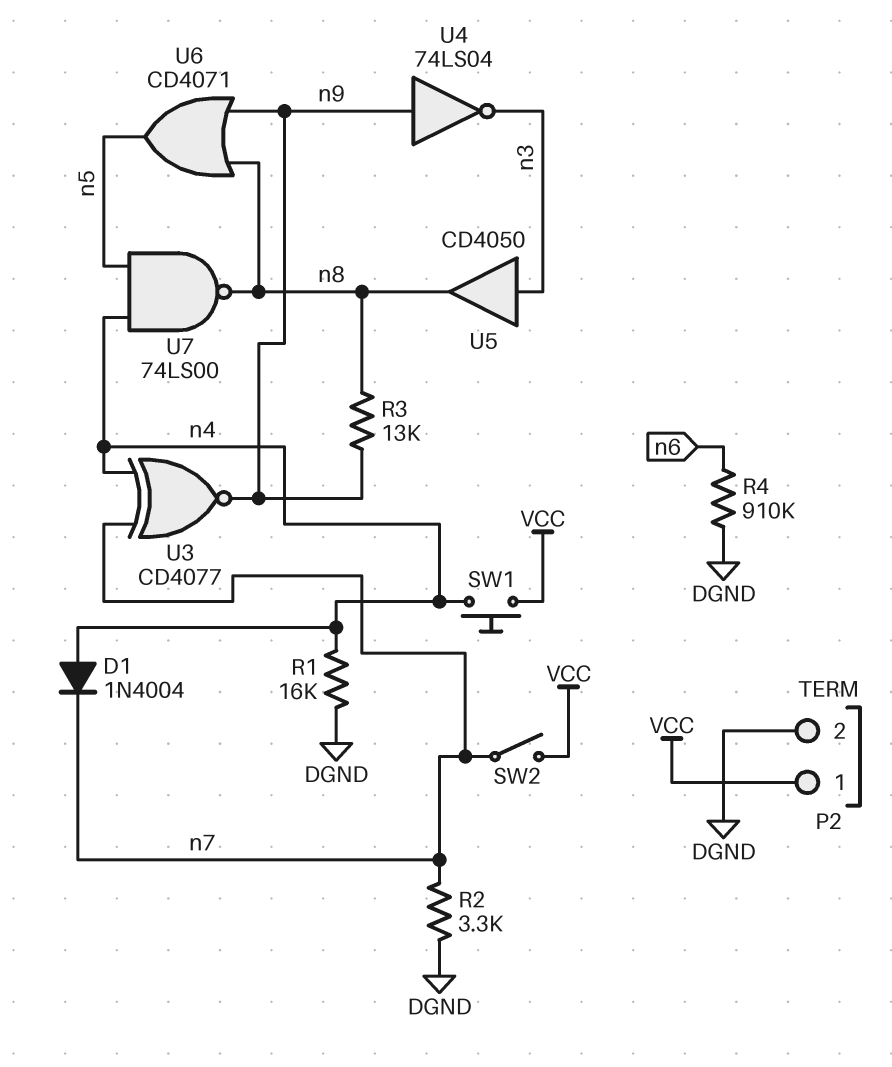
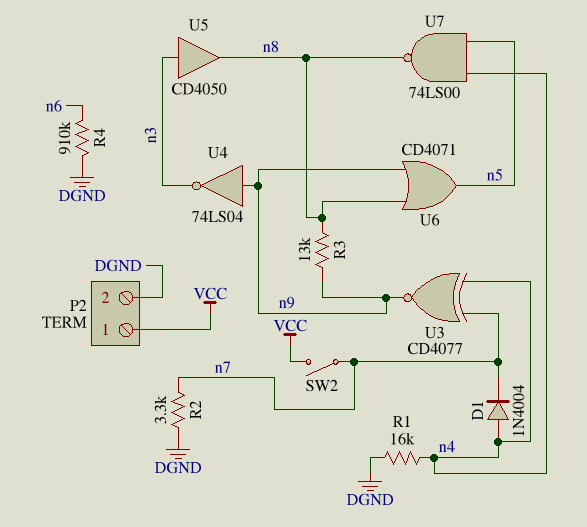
SW1: button (VCC, n4) -> none

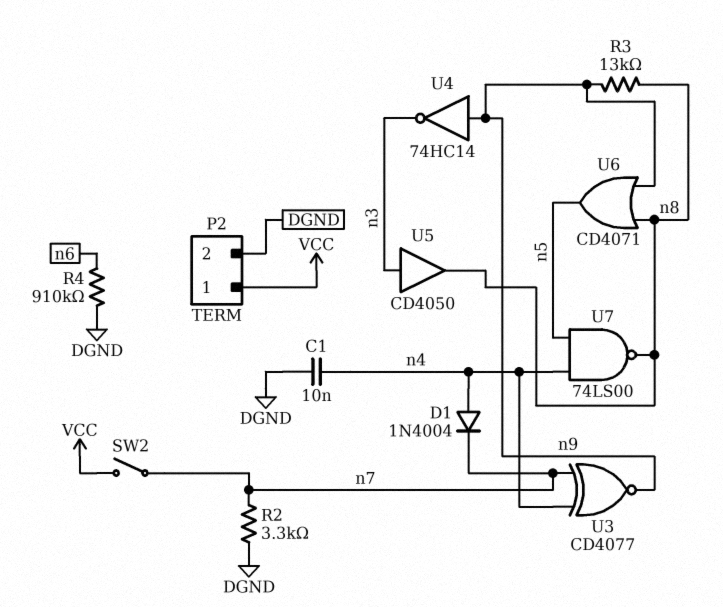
C1: none -> 10nF (DGND, n4)
R1: 16k (DGND, n4) -> none
U4: NOT 74LS04 (in n9, out n3) -> NOT 74HC14 (in n9, out n3)

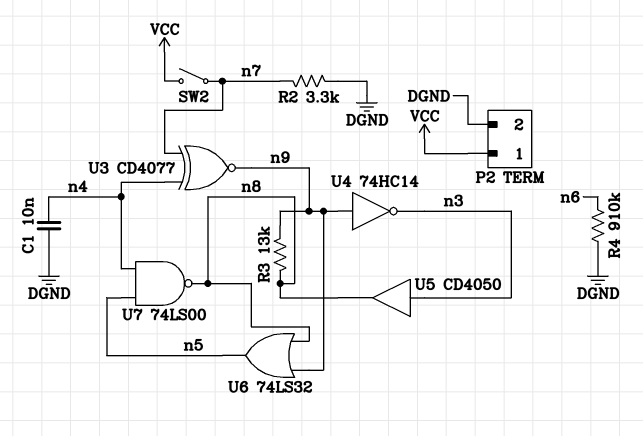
D1: diode 1N4004 (A n4, K n7) -> none
U6: OR CD4071 (in n8, in n9, out n5) -> OR 74LS32 (in n8, in n9, out n5)

